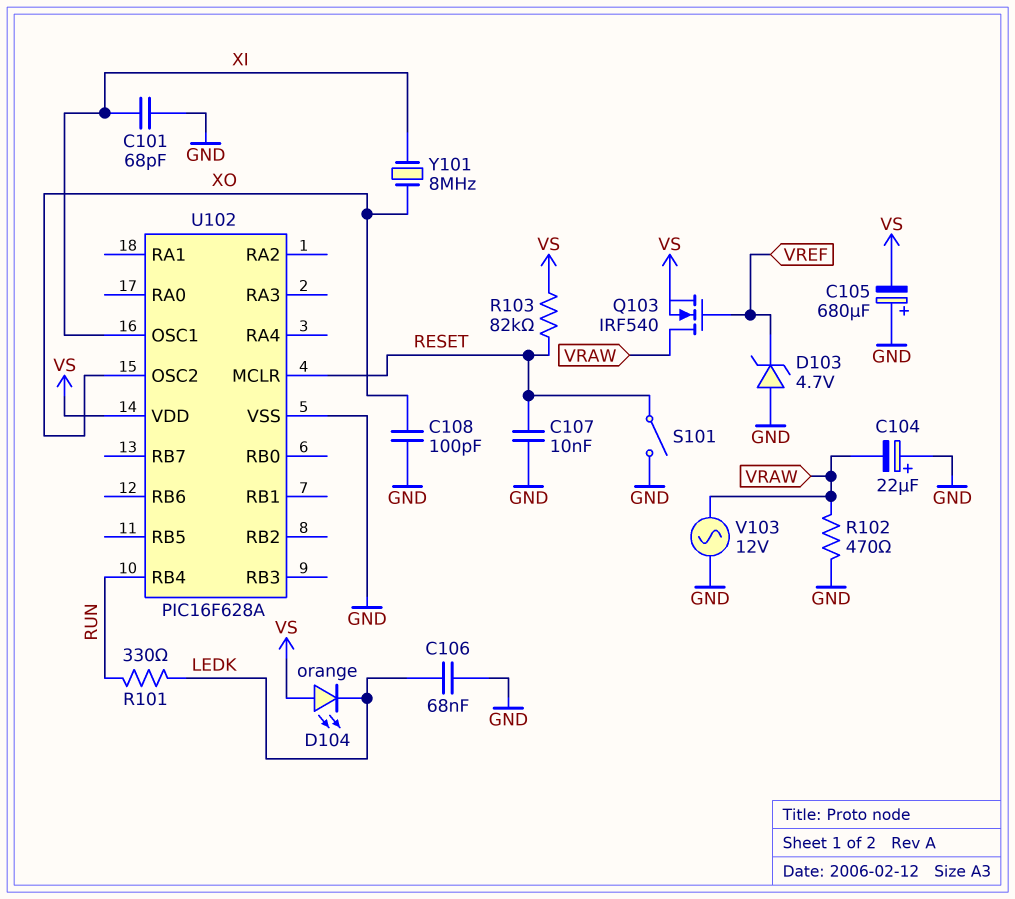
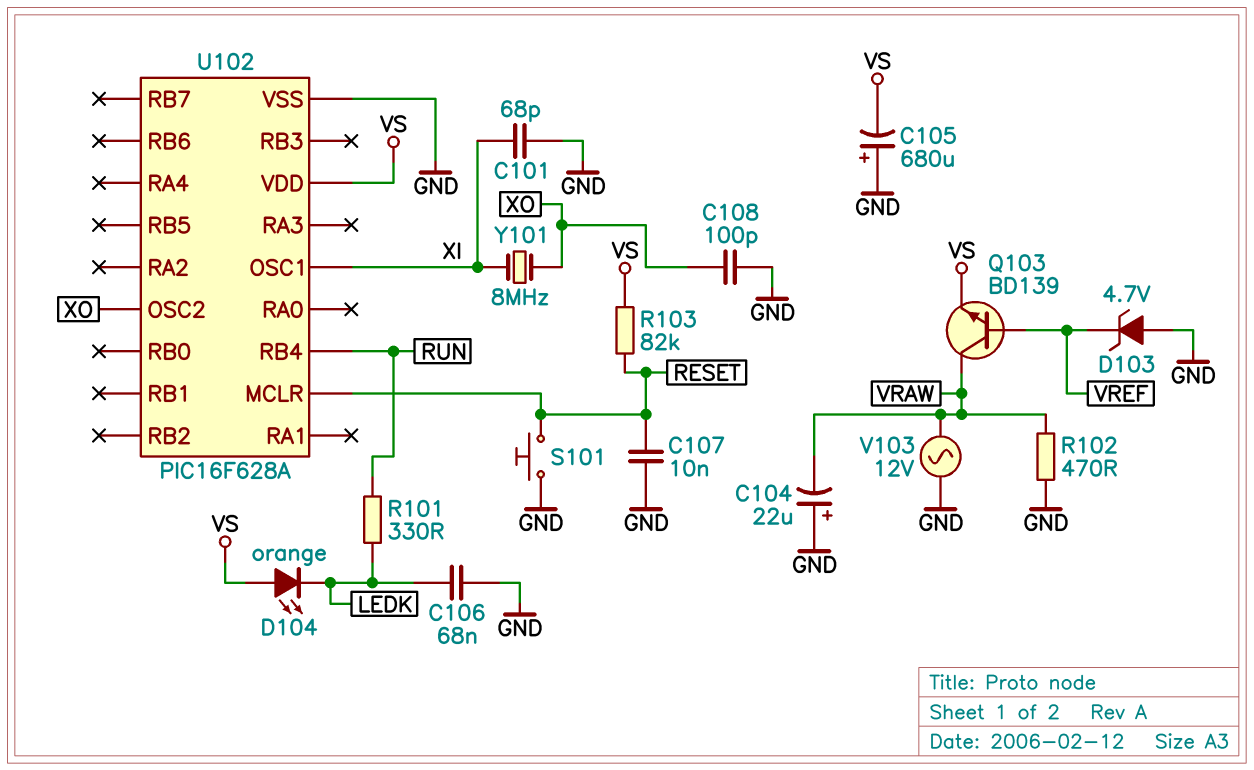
Q103: NMOS IRF540 (G VREF, D VRAW, S VS) -> NPN BD139 (B VREF, C VRAW, E VS)
S101: switch (GND, RESET) -> button (GND, RESET)

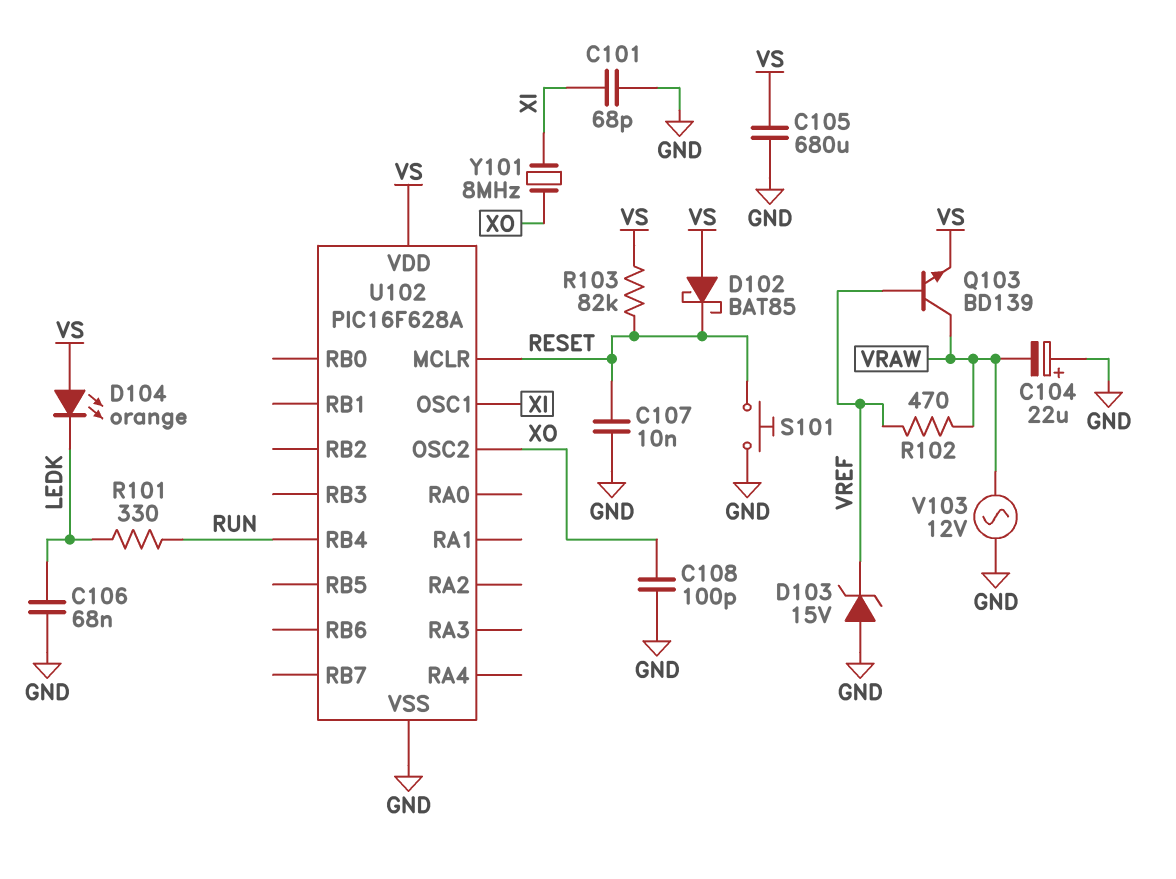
C105: 680uF (plus GND, minus VS) -> 680uF (GND, VS)
D102: none -> schottky BAT85 (A VS, K RESET)
D103: zener 4.7V (A GND, K VREF) -> zener 15V (A GND, K VREF)
R102: 470 (GND, VRAW) -> 470 (VRAW, VREF)

